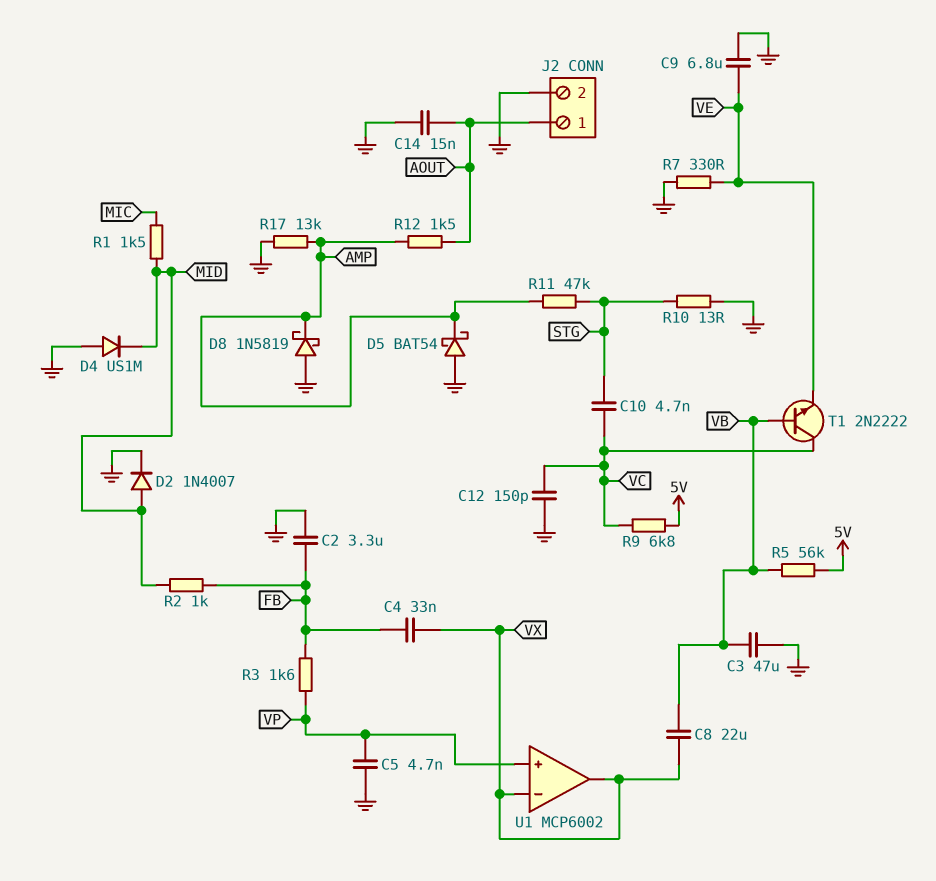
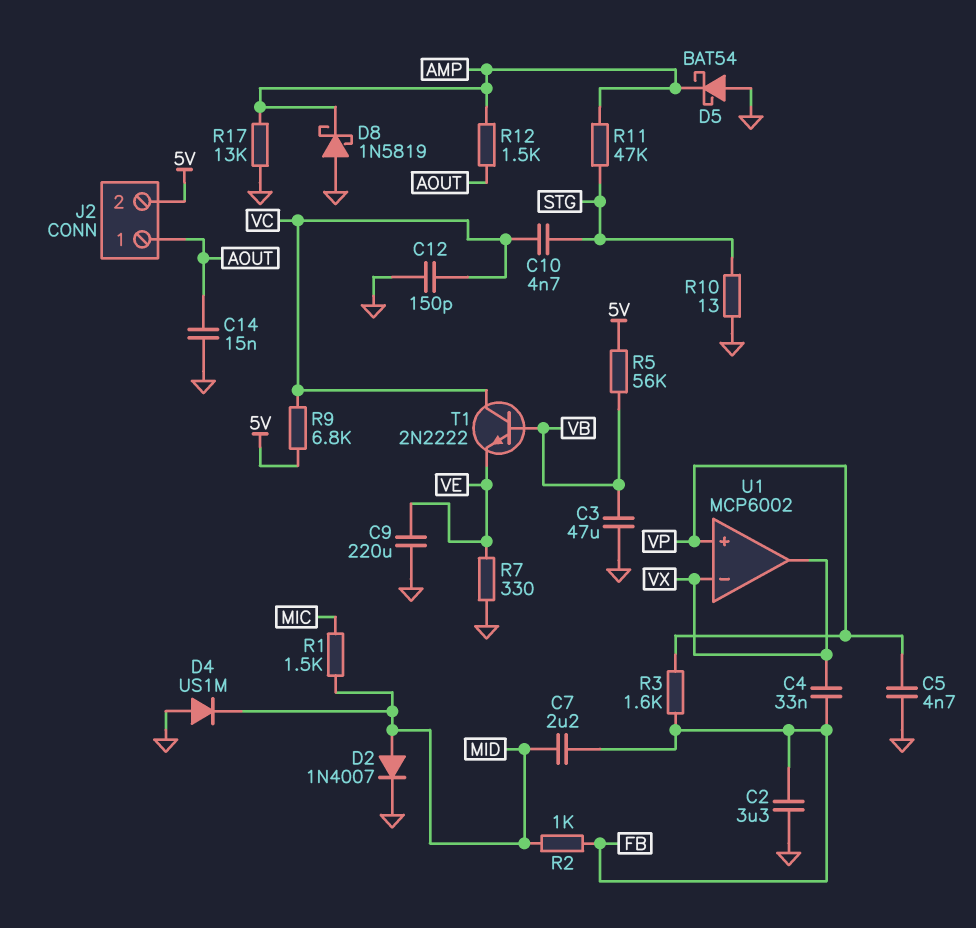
C7: none -> 2.2uF (FB, MID)
C8: 22uF (VB, VX) -> none
C9: 6.8uF (GND, VE) -> 220uF (GND, VE)
J2 pin 2: GND -> 5V

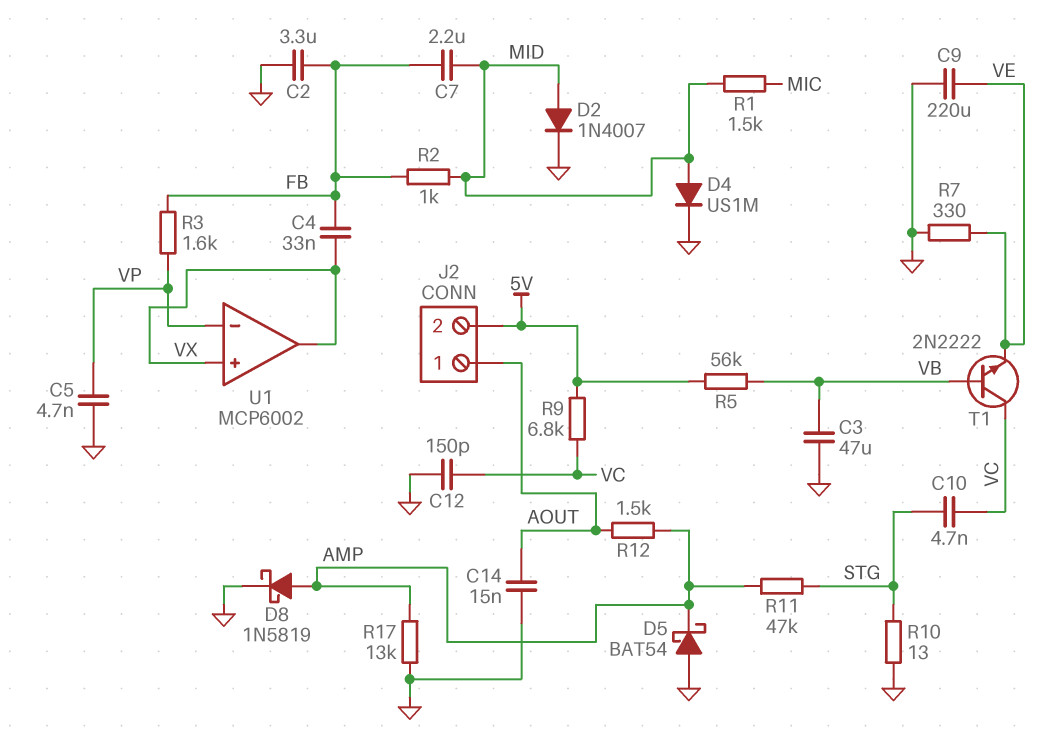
D4: diode US1M (A GND, K MID) -> diode US1M (A MID, K GND)
D8: schottky 1N5819 (A GND, K AMP) -> schottky 1N5819 (A AMP, K GND)
U1 pin in+: VP -> VX
U1 pin in-: VX -> VP

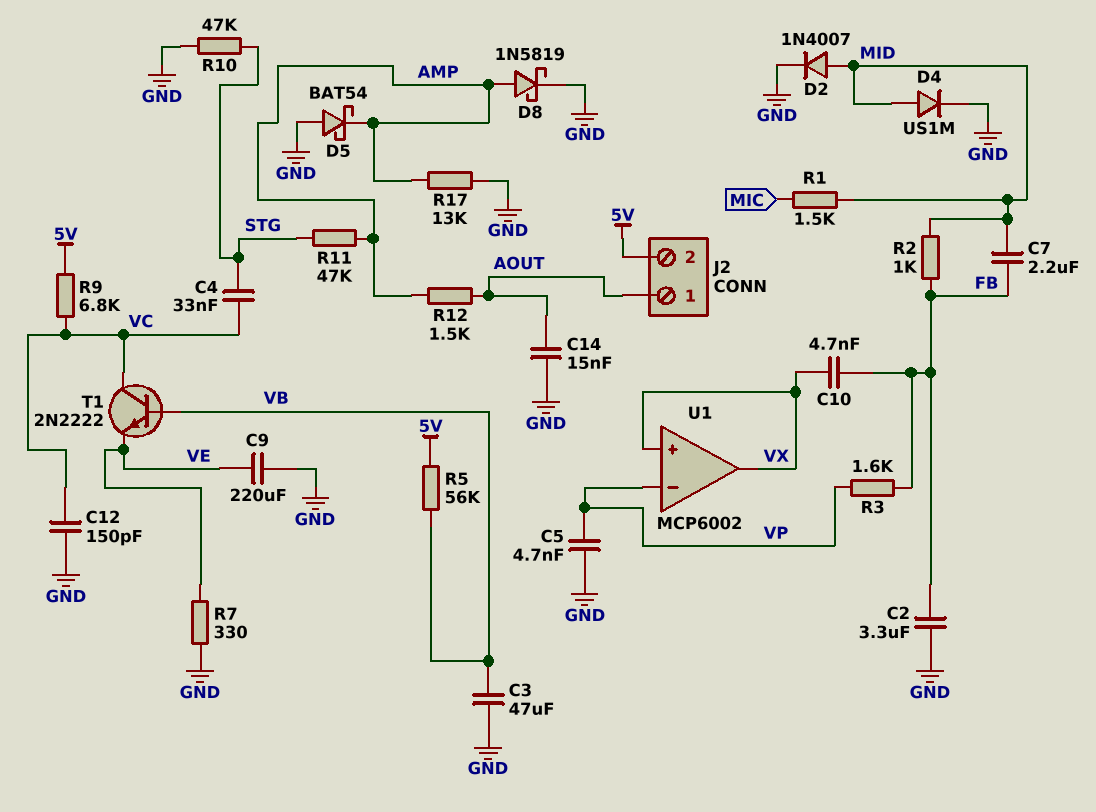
C4: 33nF (FB, VX) -> 33nF (STG, VC)
C10: 4.7nF (STG, VC) -> 4.7nF (FB, VX)
R10: 13 (GND, STG) -> 47k (GND, STG)

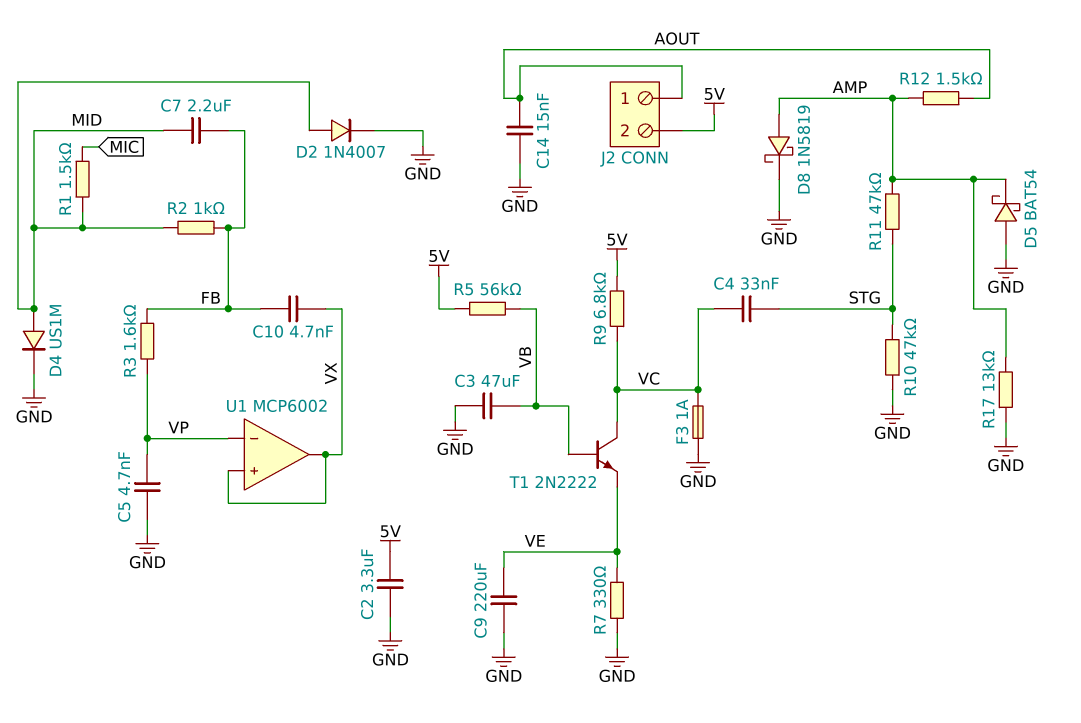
C2: 3.3uF (FB, GND) -> 3.3uF (5V, GND)
C12: 150pF (GND, VC) -> none
F3: none -> 1A (GND, VC)

